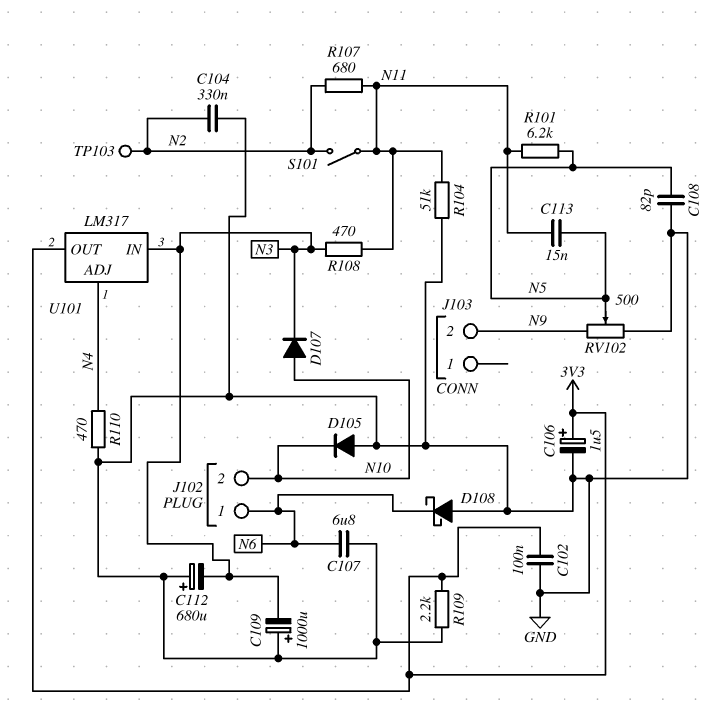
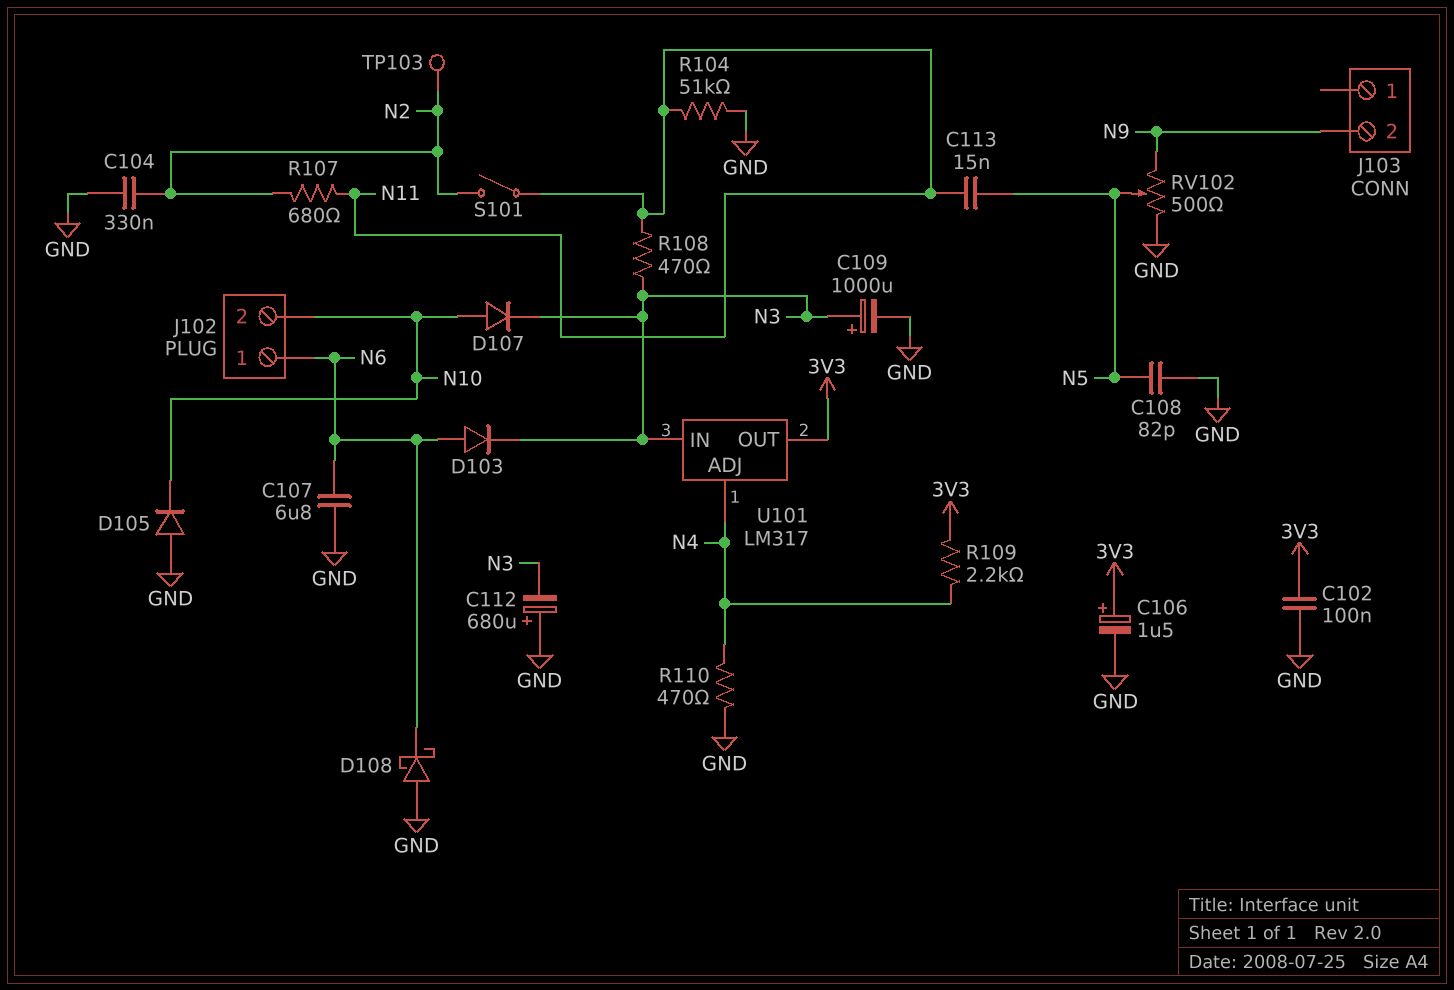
C109: 1000uF (plus GND, minus N3) -> 1000uF (plus N3, minus GND)
D103: none -> diode (A N6, K N3)
R101: 6.2k (N5, N11) -> none
R109: 2.2k (3V3, GND) -> 2.2k (3V3, N4)

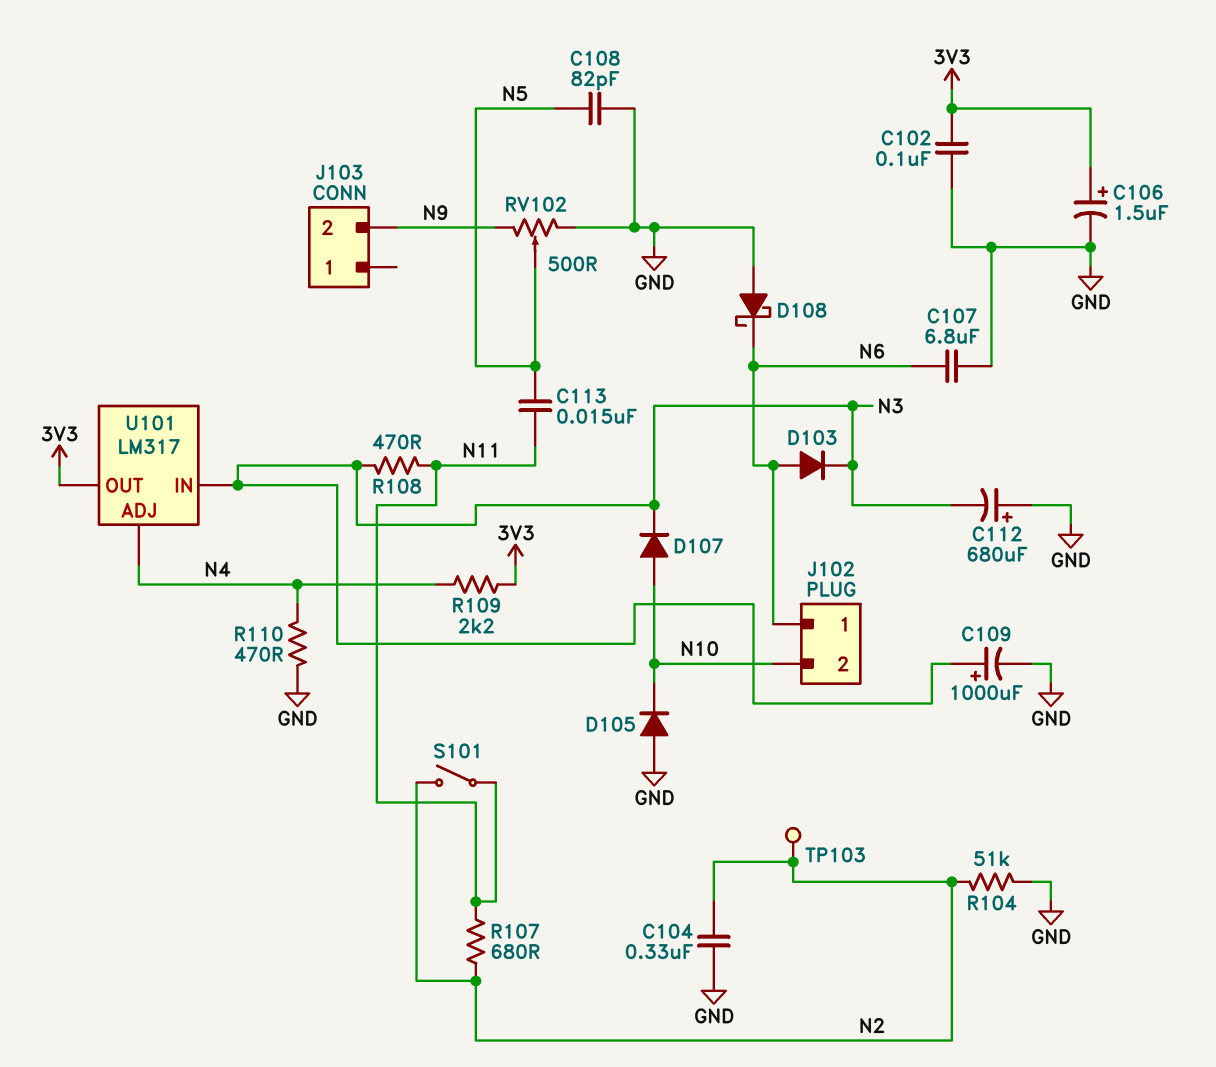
R104: 51k (GND, N11) -> 51k (GND, N2)

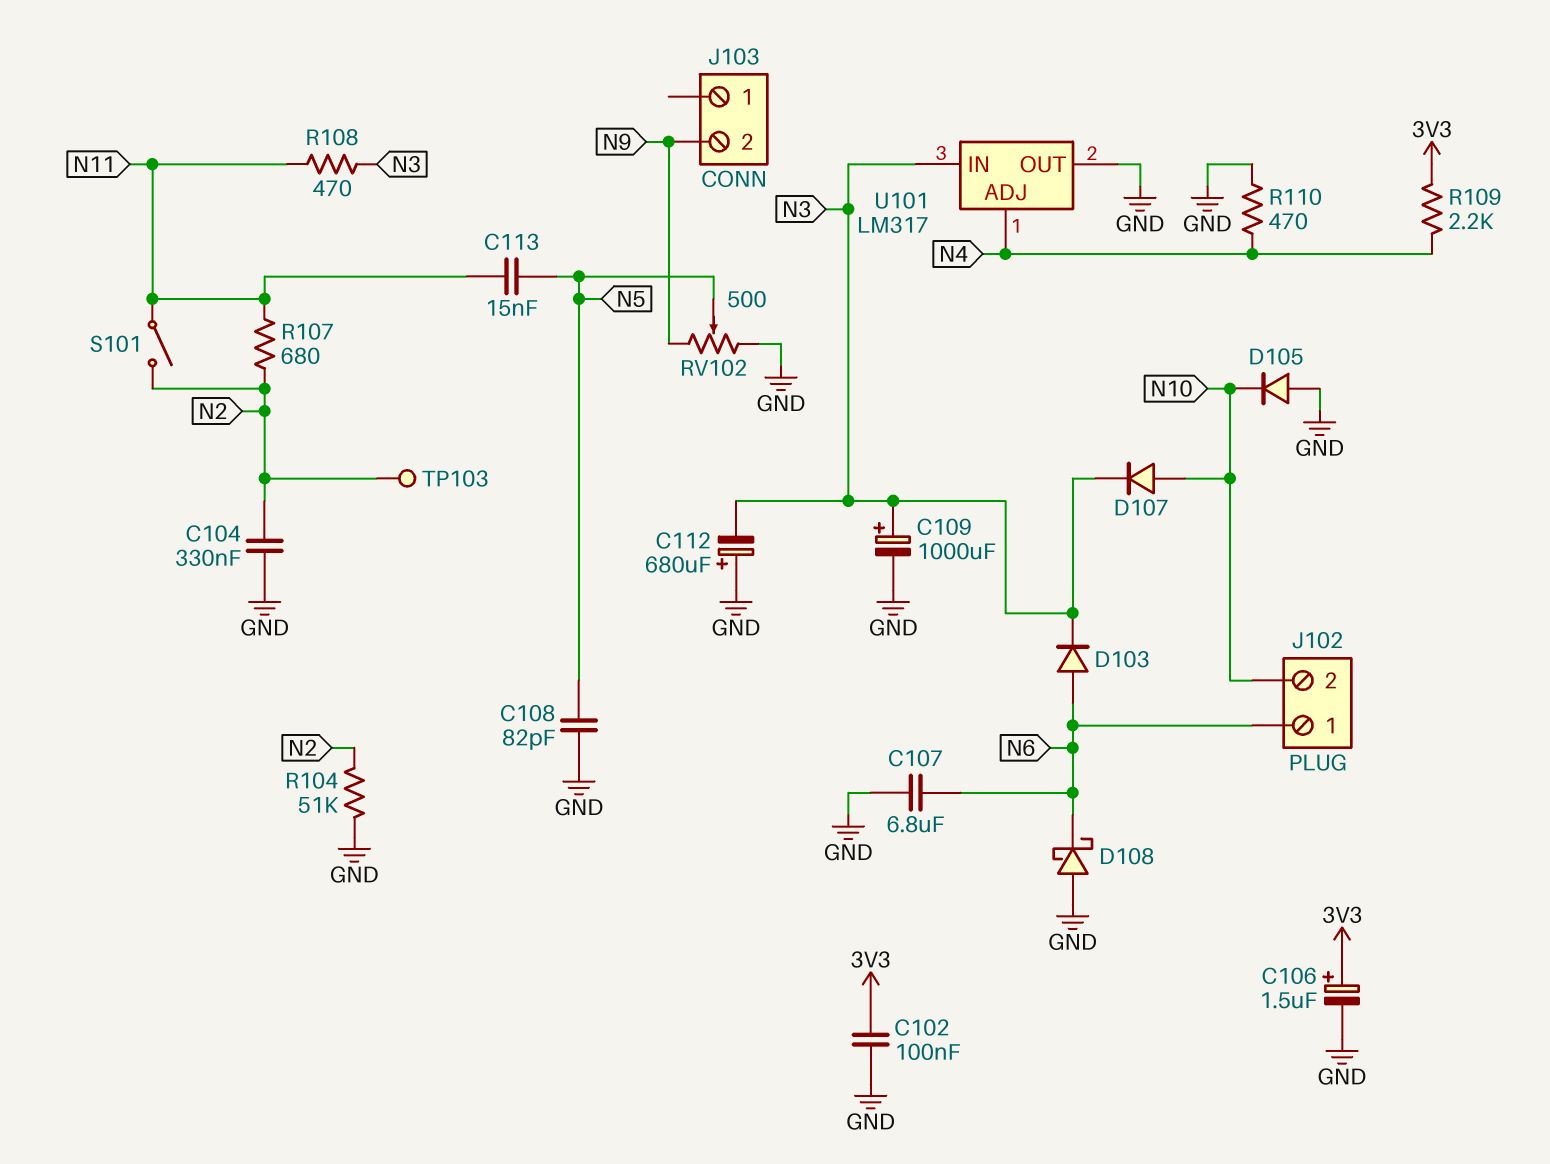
U101 pin OUT: 3V3 -> GND

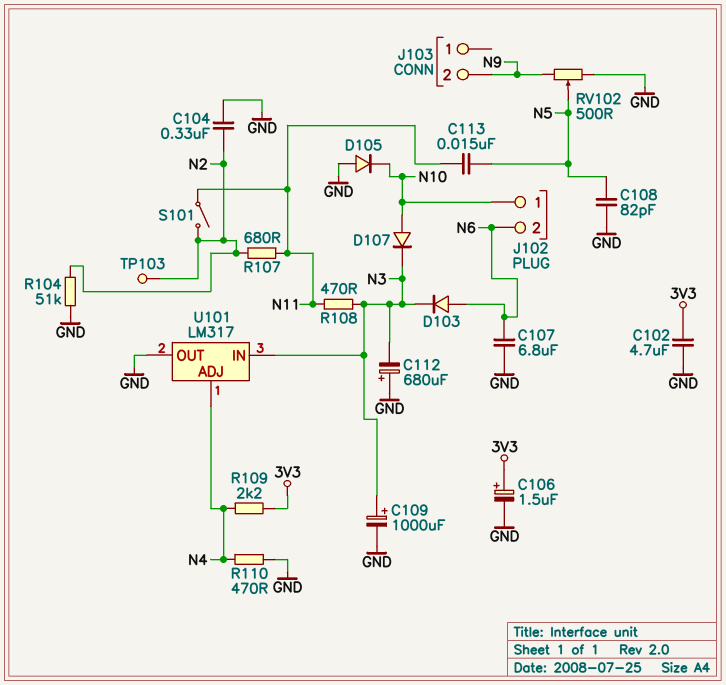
C102: 100nF (3V3, GND) -> 4.7uF (3V3, GND)
D108: schottky (A GND, K N6) -> none
J102 pin 1: N6 -> N10
J102 pin 2: N10 -> N6

